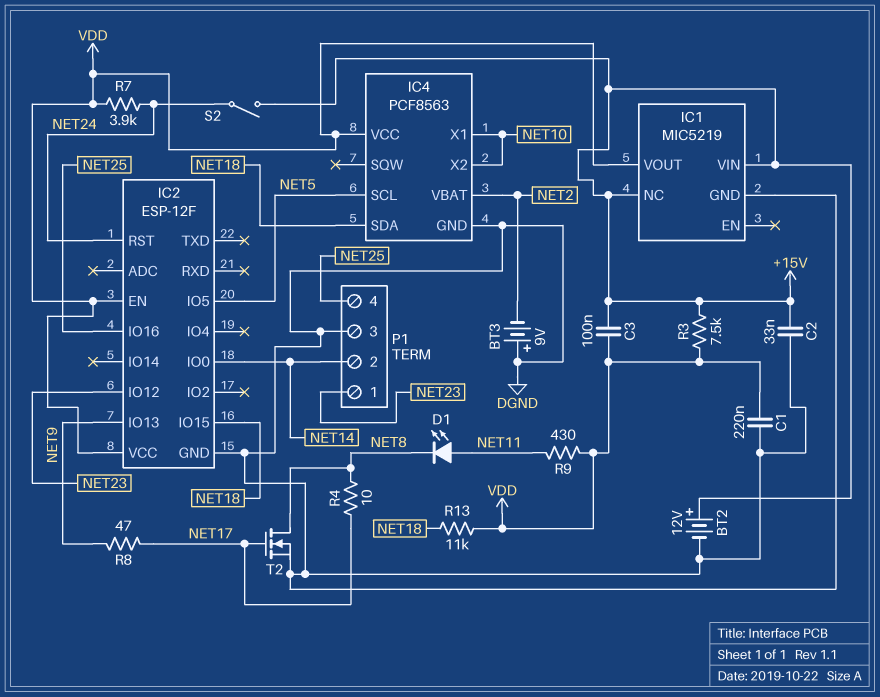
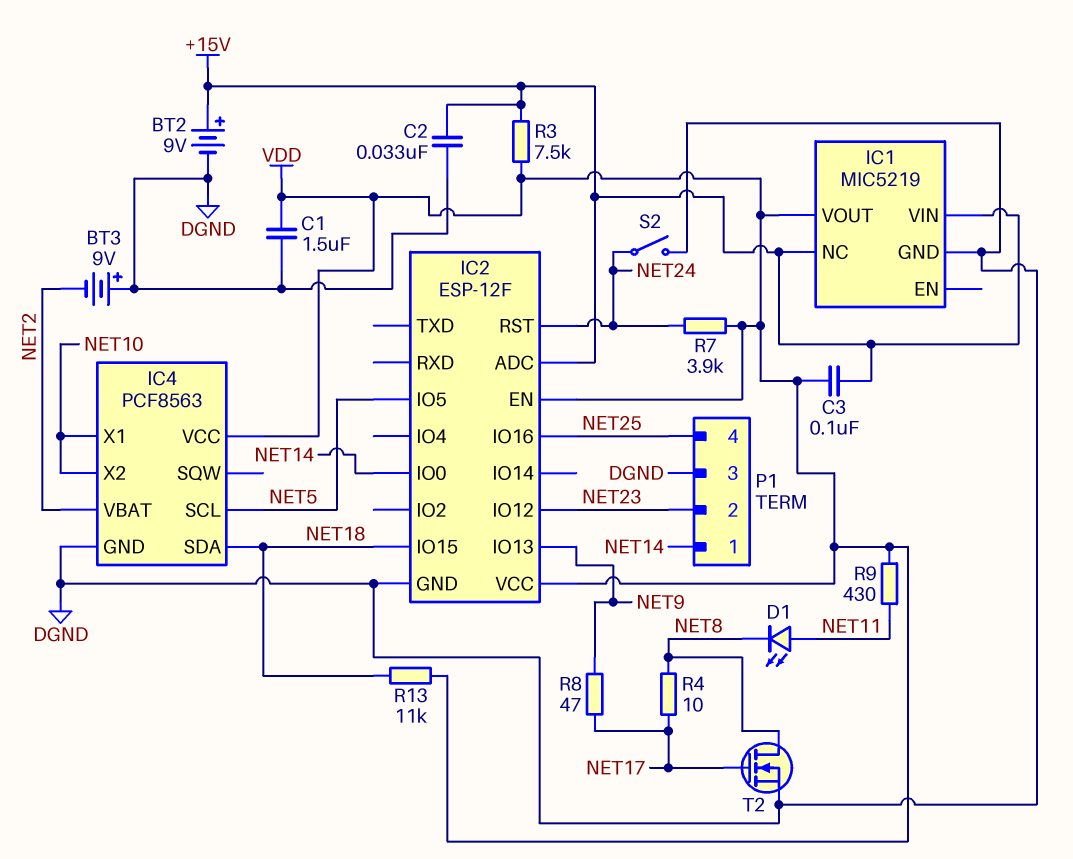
BT2: 12V (plus +15V, minus DGND) -> 9V (plus +15V, minus DGND)
C1: 220nF (DGND, VDD) -> 1.5uF (DGND, VDD)
IC2 pin ADC: none -> +15V
P1 pin 1: NET23 -> NET14
P1 pin 2: NET14 -> NET23
S2: switch (+15V, NET24) -> switch (DGND, NET24)

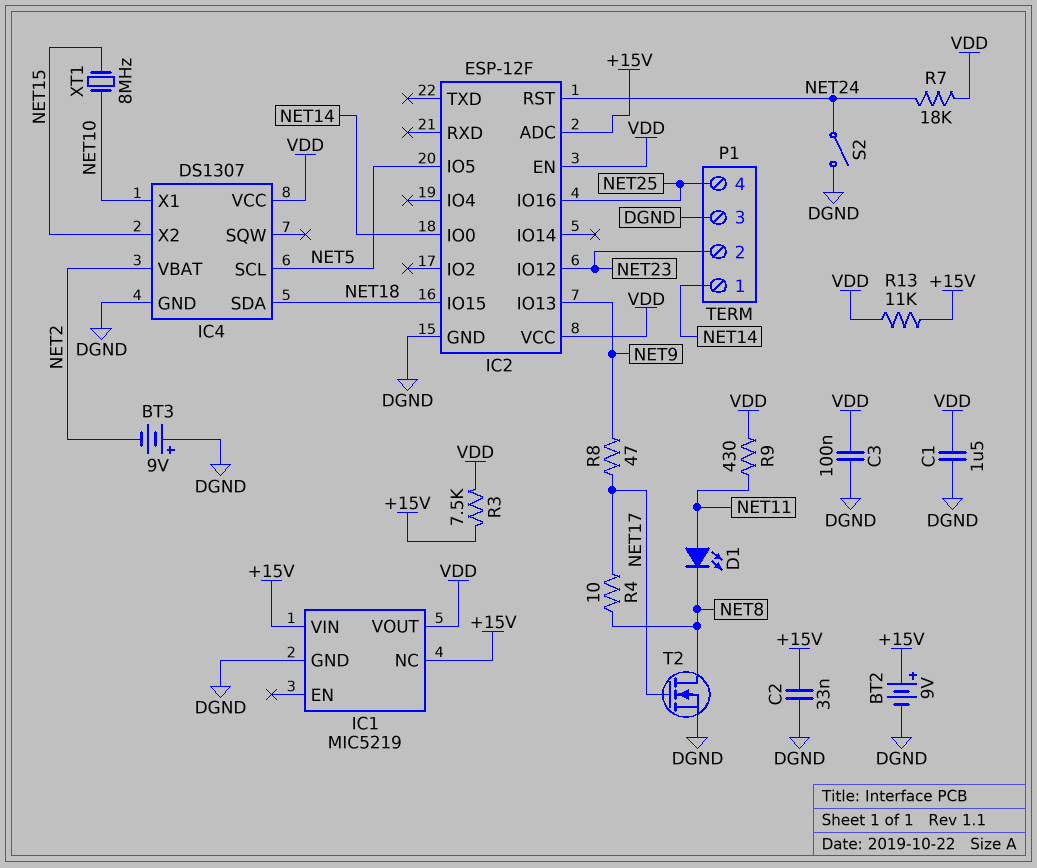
C3: 100nF (+15V, VDD) -> 100nF (DGND, VDD)
IC4: PCF8563 -> DS1307
IC4 pin X2: NET10 -> NET15
R7: 3.9k (NET24, VDD) -> 18k (NET24, VDD)
R13: 11k (NET18, VDD) -> 11k (+15V, VDD)
XT1: none -> 8MHz (NET10, NET15)

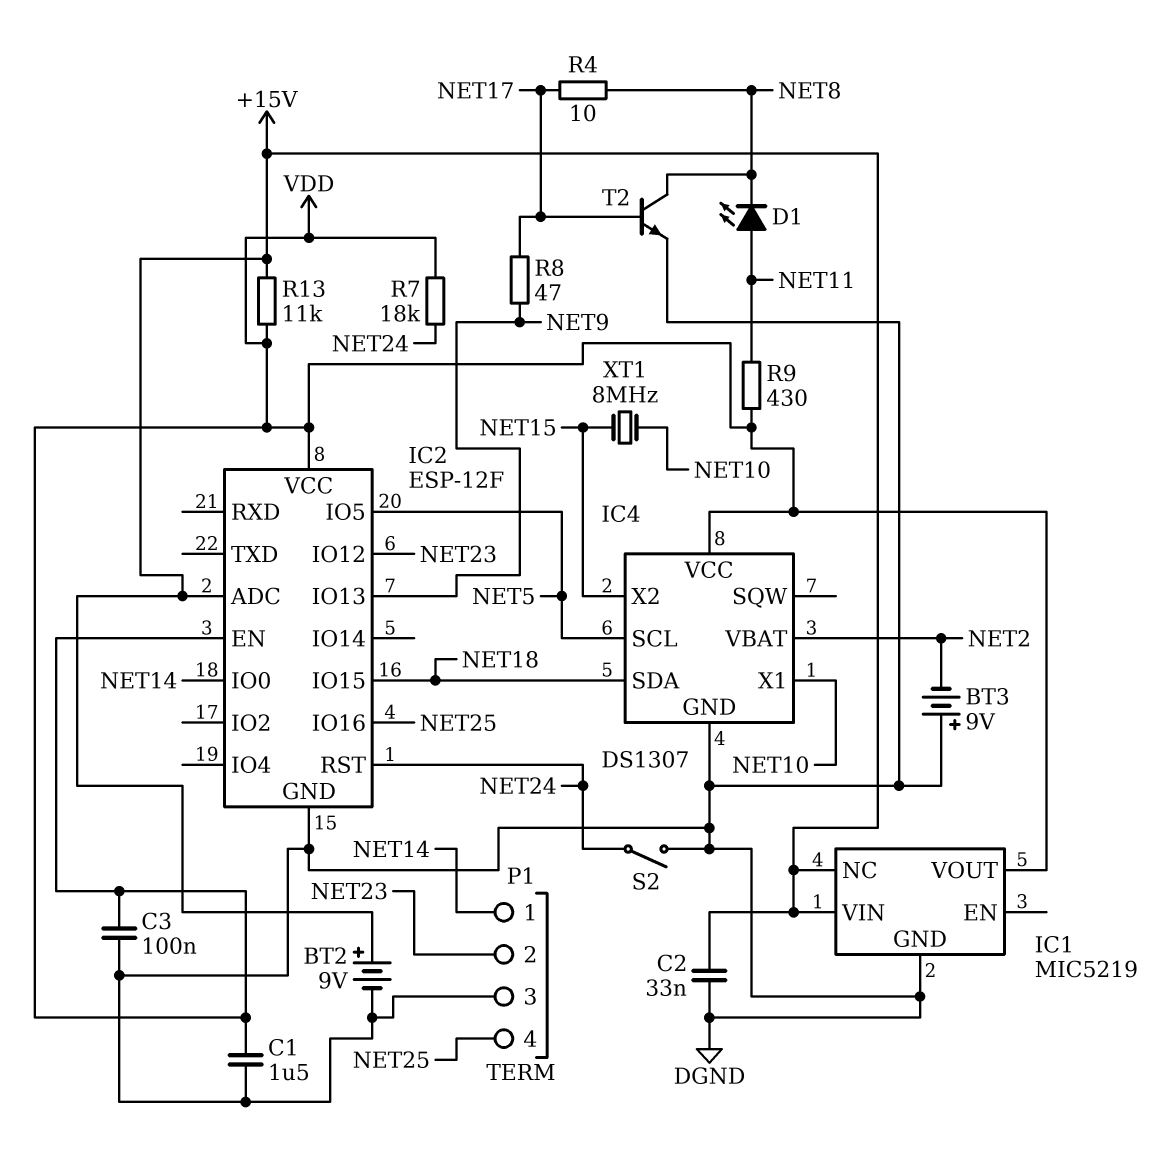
R3: 7.5k (+15V, VDD) -> none
T2: NMOS (G NET17, D NET8, S DGND) -> NPN (B NET17, C NET8, E DGND)

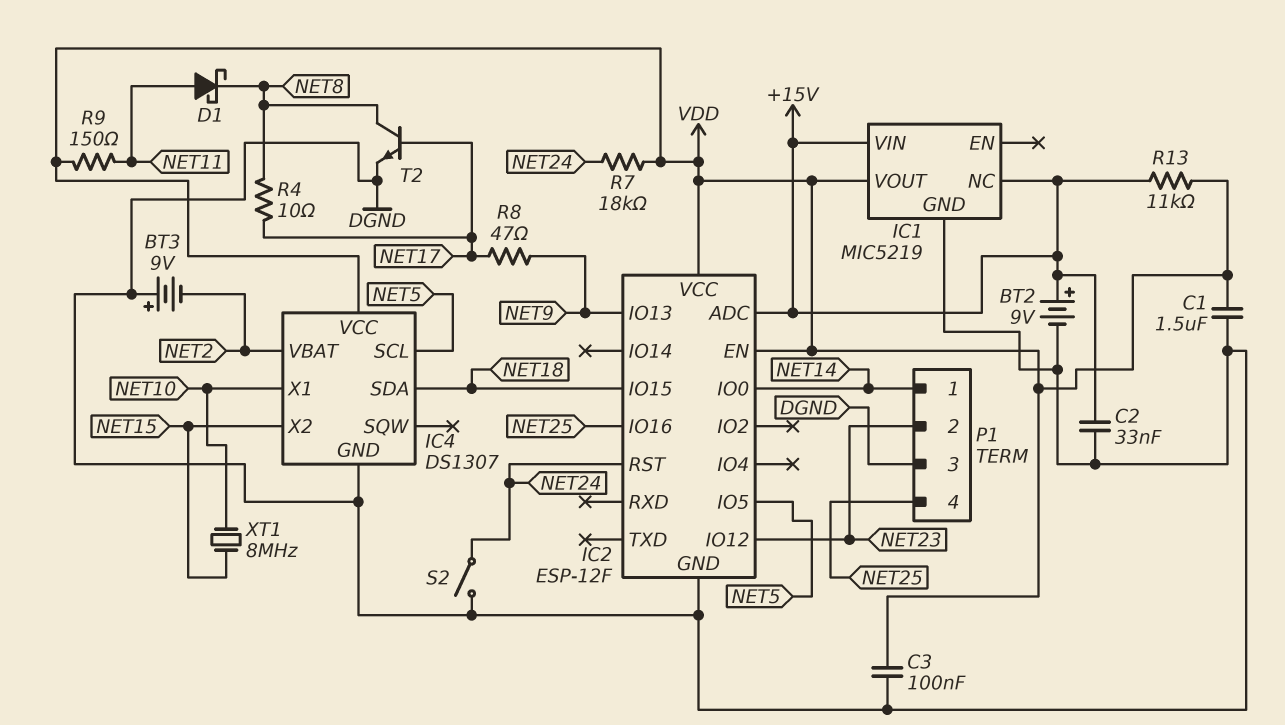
D1: LED (A NET11, K NET8) -> schottky (A NET11, K NET8)
R9: 430 (NET11, VDD) -> 150 (NET11, VDD)

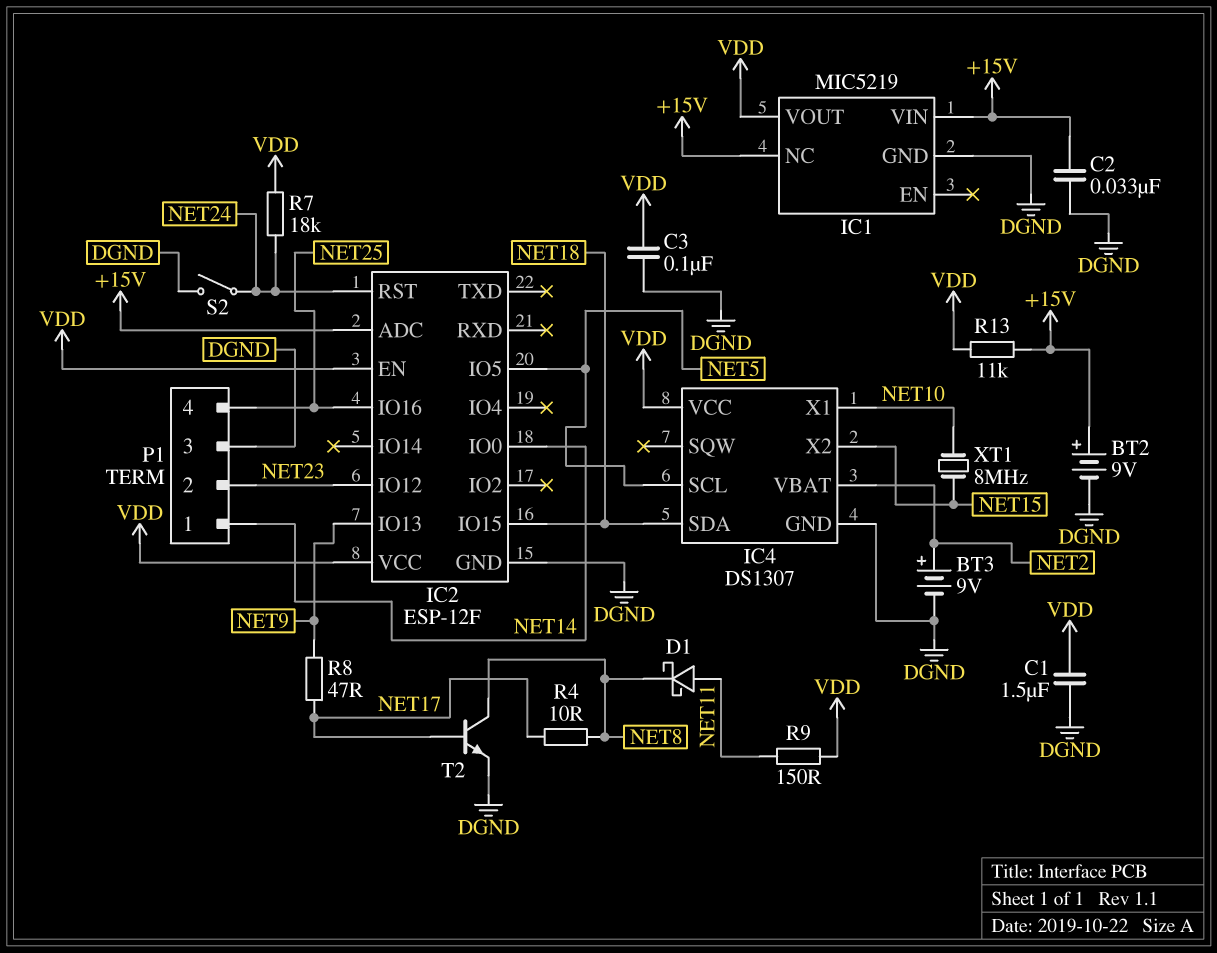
BT3: 9V (plus DGND, minus NET2) -> 9V (plus NET2, minus DGND)

